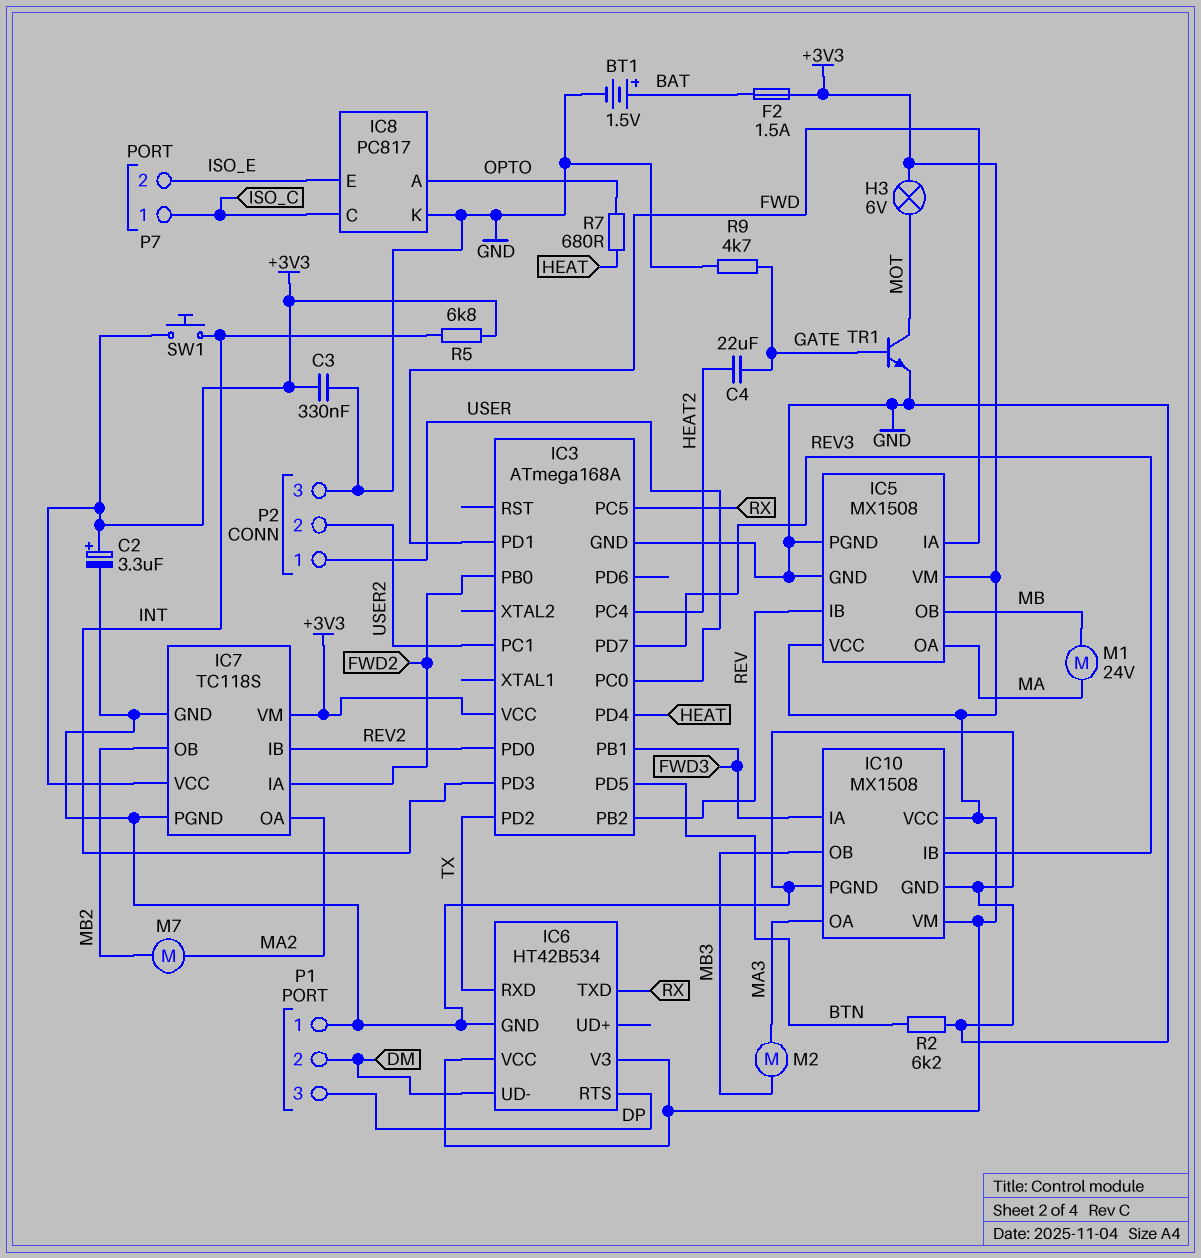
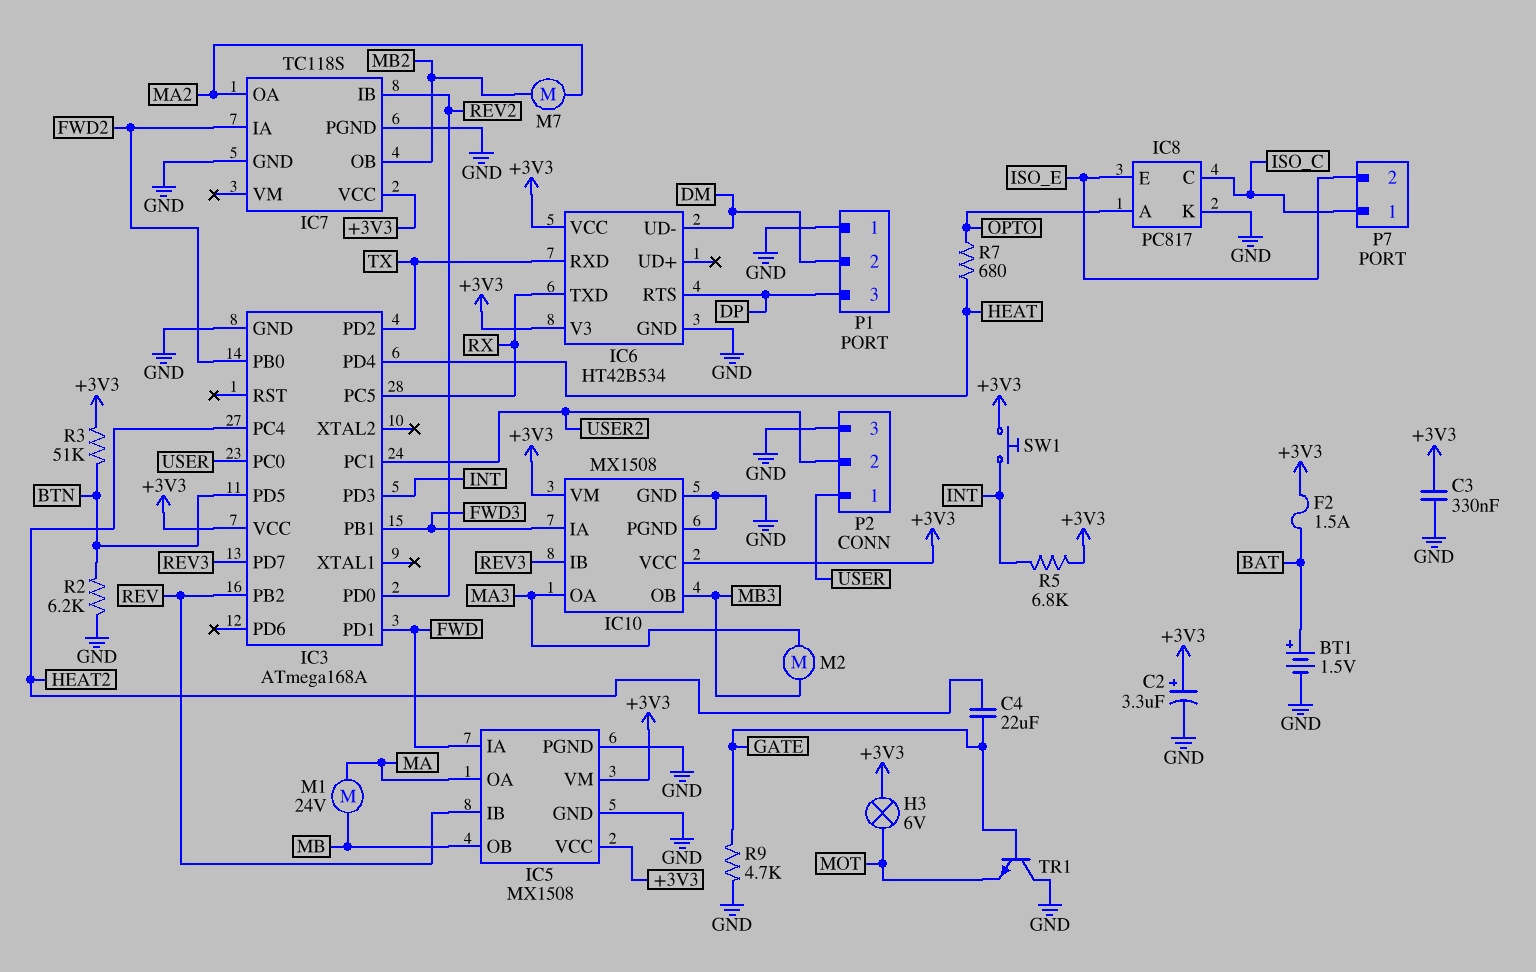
IC7 pin VM: +3V3 -> none
R3: none -> 51k (+3V3, BTN)
TR1: NPN (B GATE, C MOT, E GND) -> NPN (B GATE, C GND, E MOT)

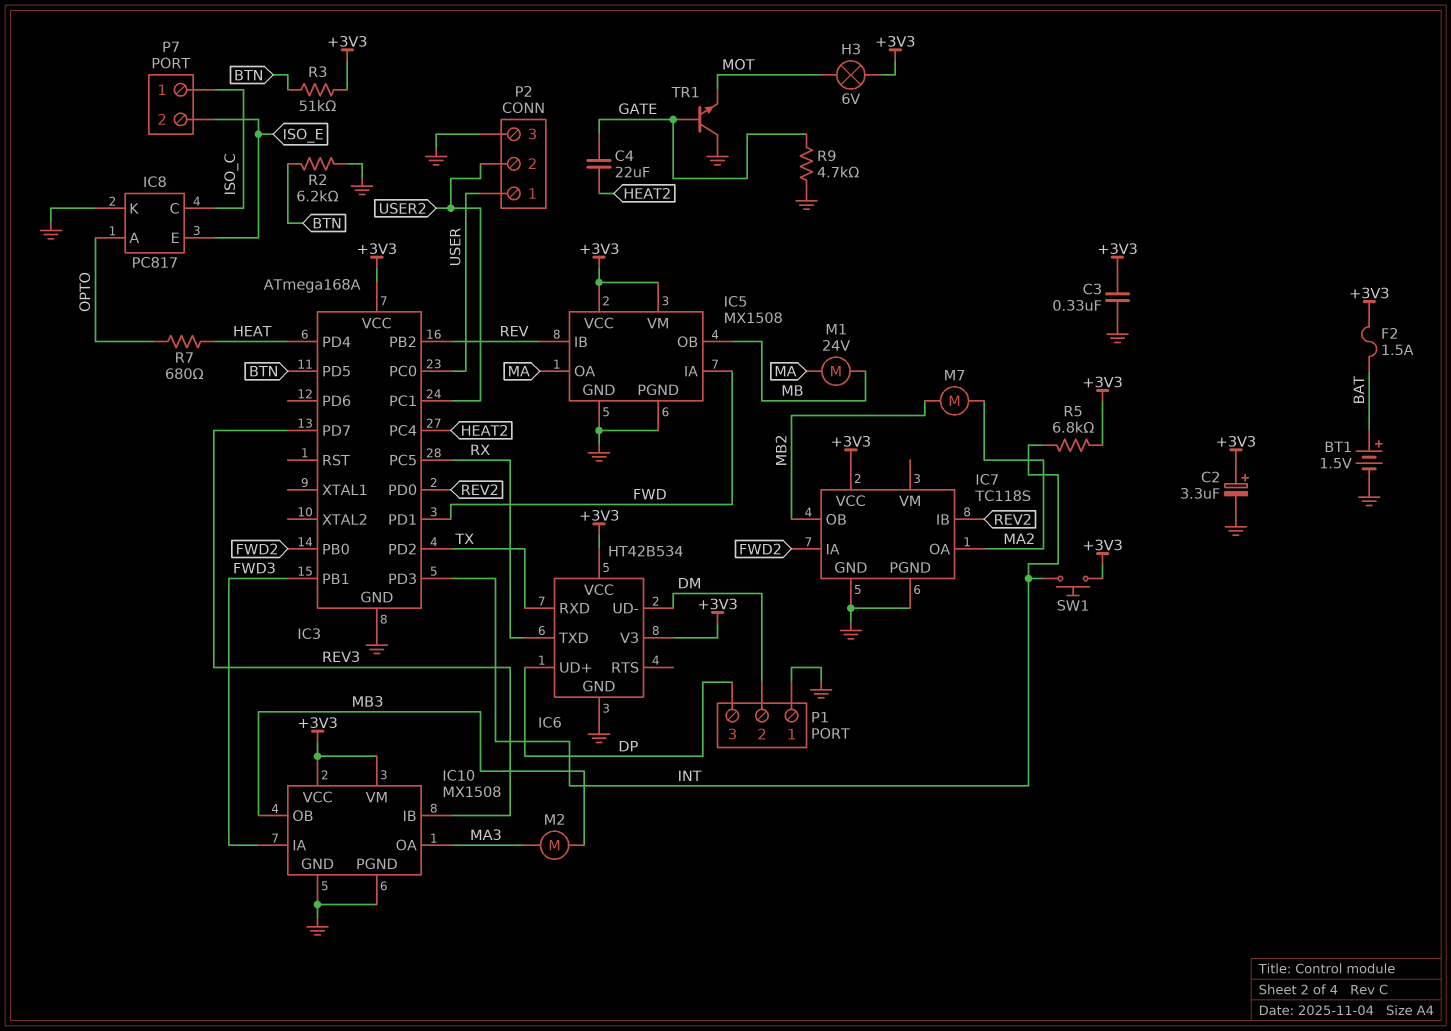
IC6 pin RTS: DP -> none
IC6 pin UD+: none -> DP

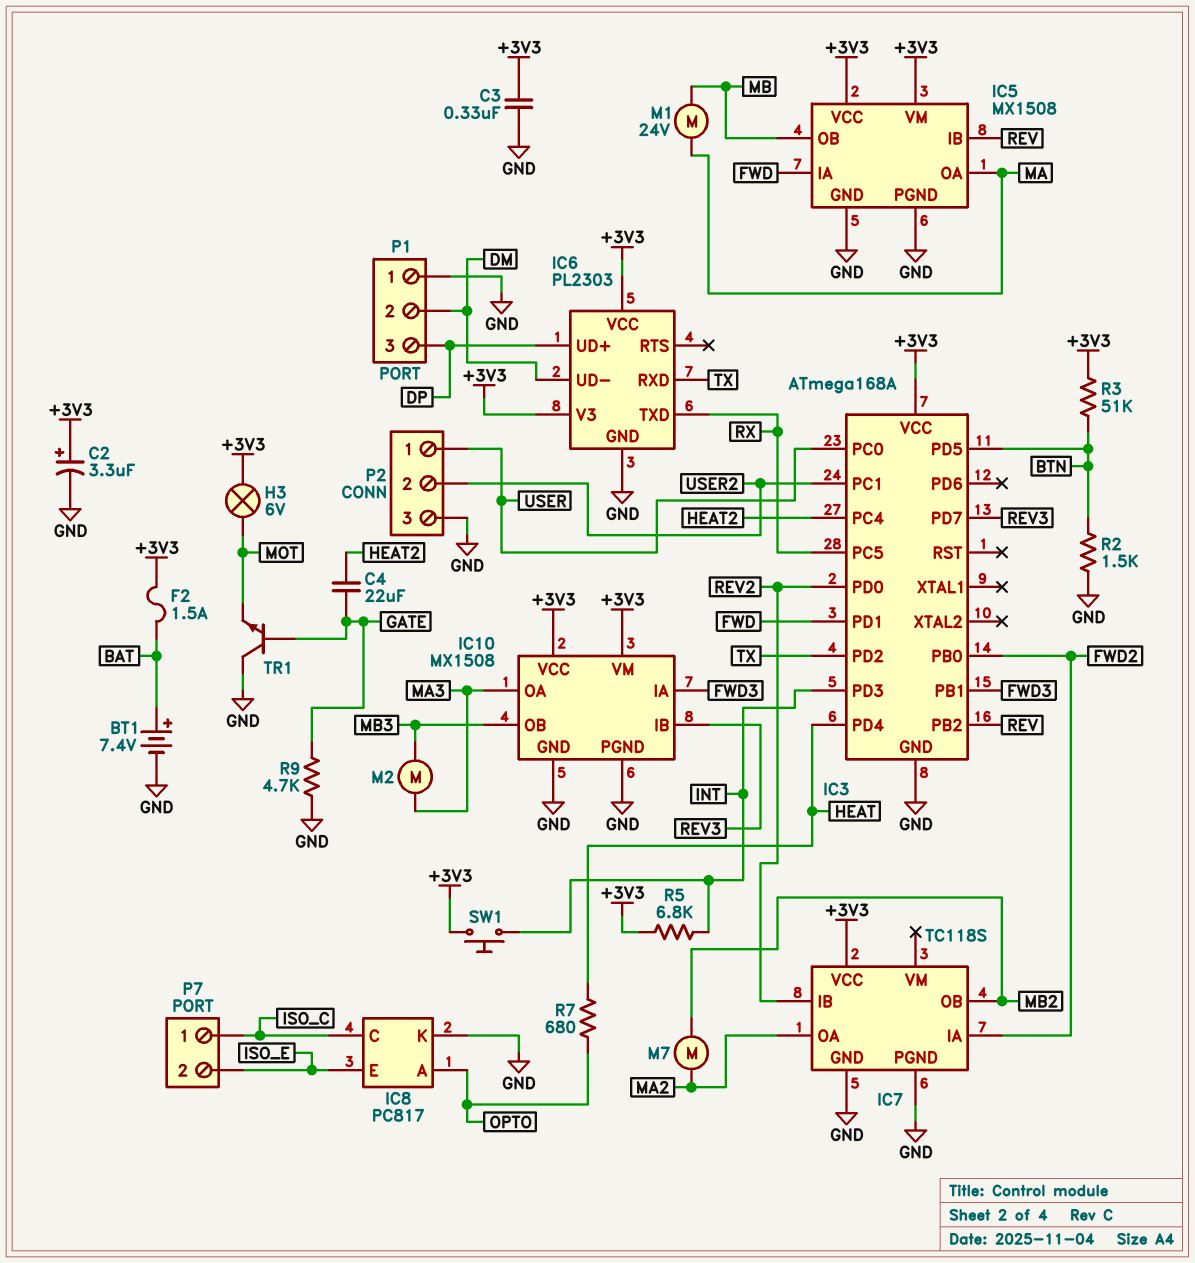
BT1: 1.5V (plus BAT, minus GND) -> 7.4V (plus BAT, minus GND)
IC6: HT42B534 -> PL2303
R2: 6.2k (BTN, GND) -> 1.5k (BTN, GND)

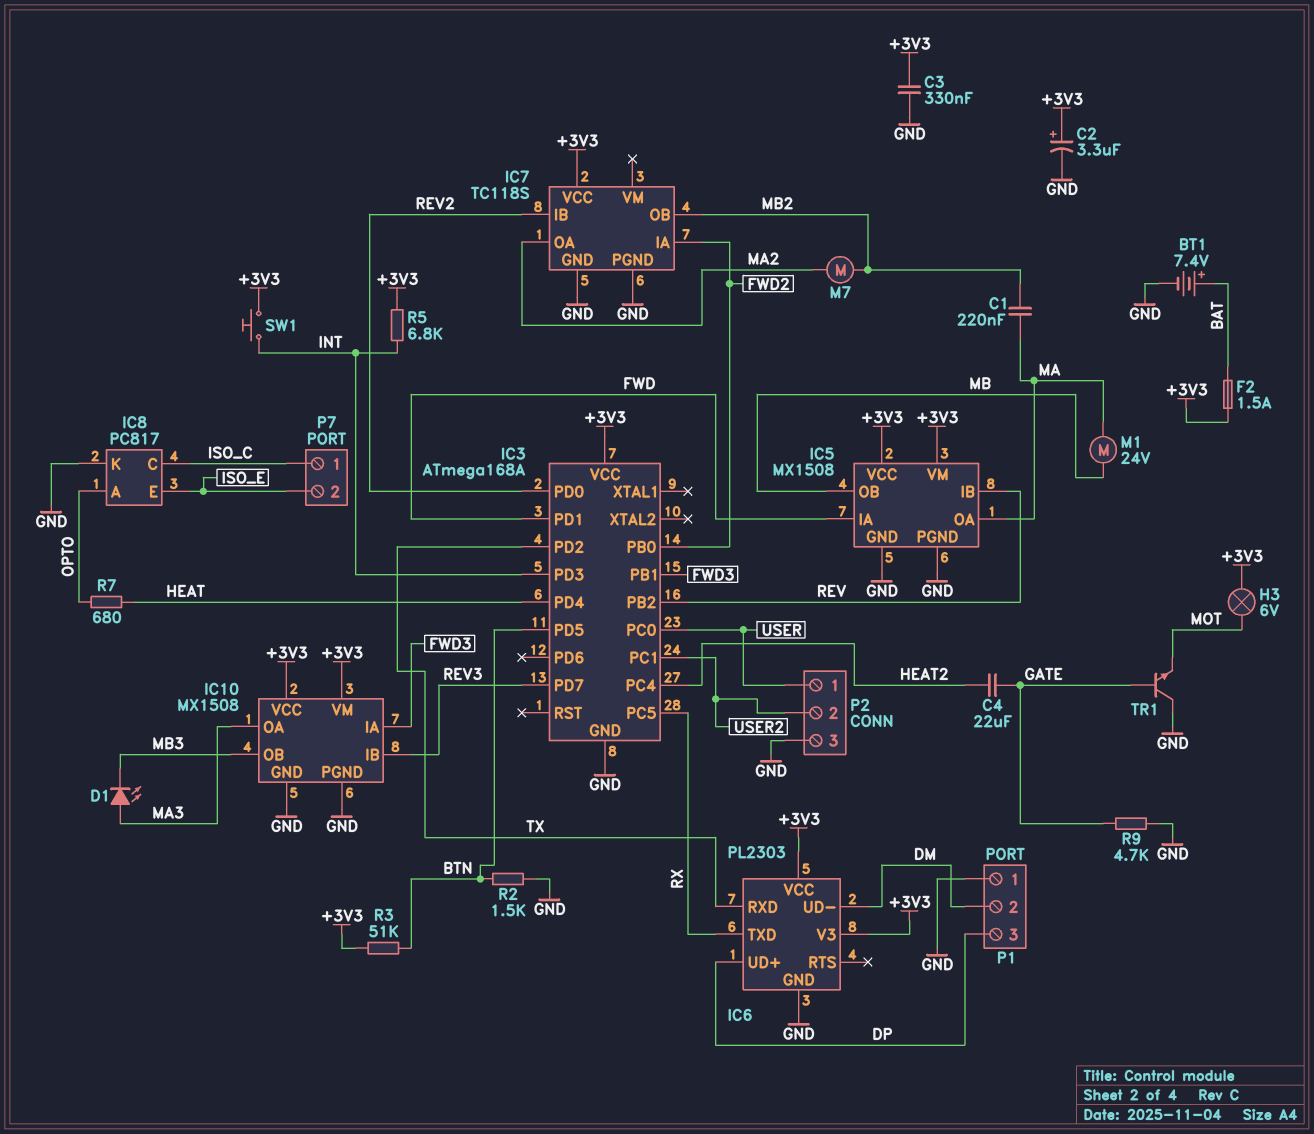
C1: none -> 220nF (MA, MB2)
D1: none -> LED (A MA3, K MB3)
M2: motor (MA3, MB3) -> none

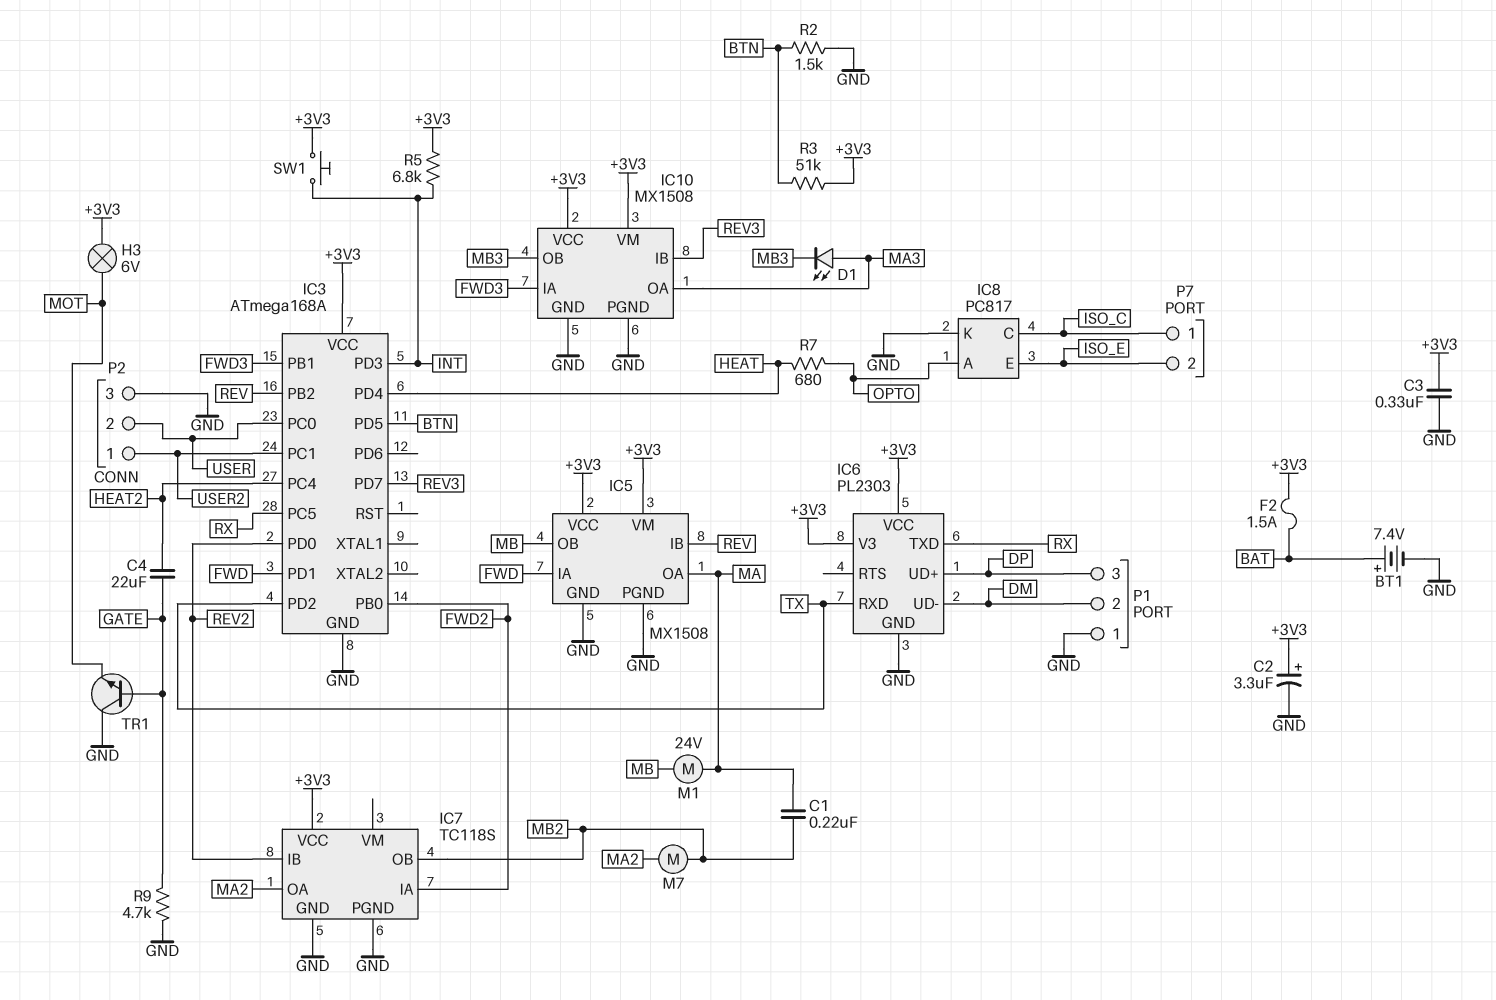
P2 pin 1: USER -> USER2
P2 pin 2: USER2 -> USER

